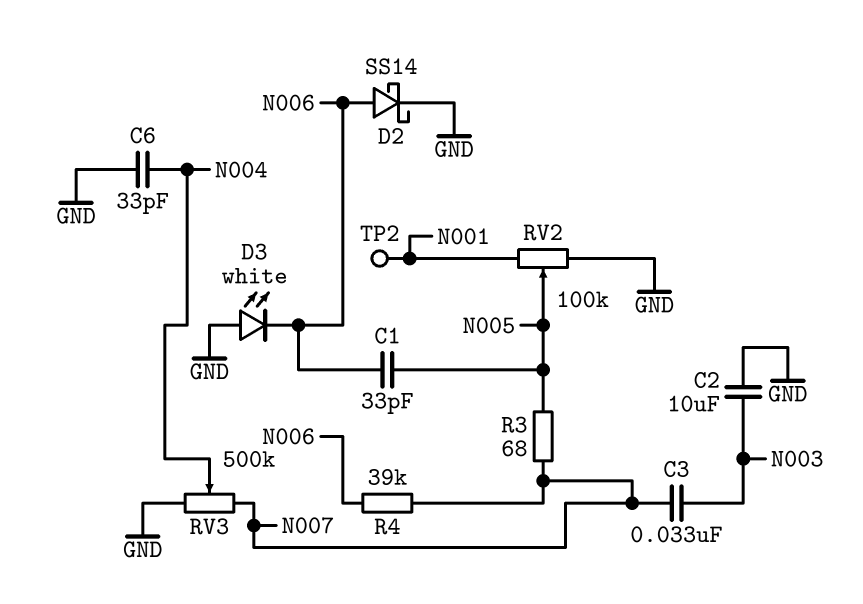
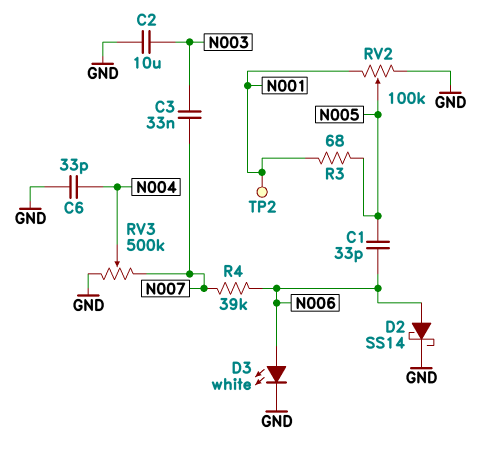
D3: LED white (A GND, K N006) -> LED white (A N006, K GND)
R3: 68 (N005, N007) -> 68 (N001, N005)

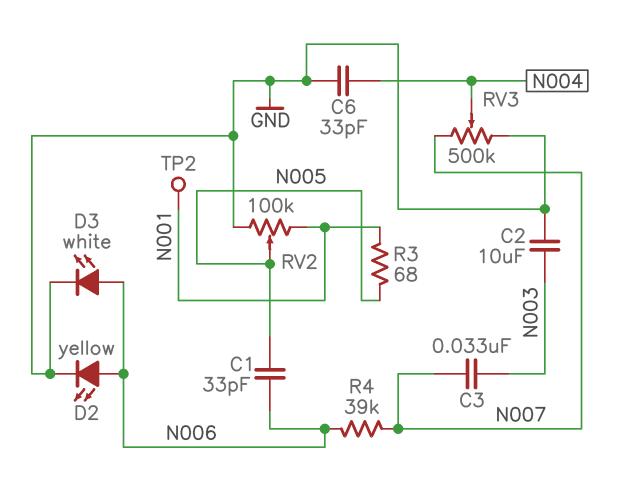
D2: schottky SS14 (A N006, K GND) -> LED yellow (A N006, K GND)

